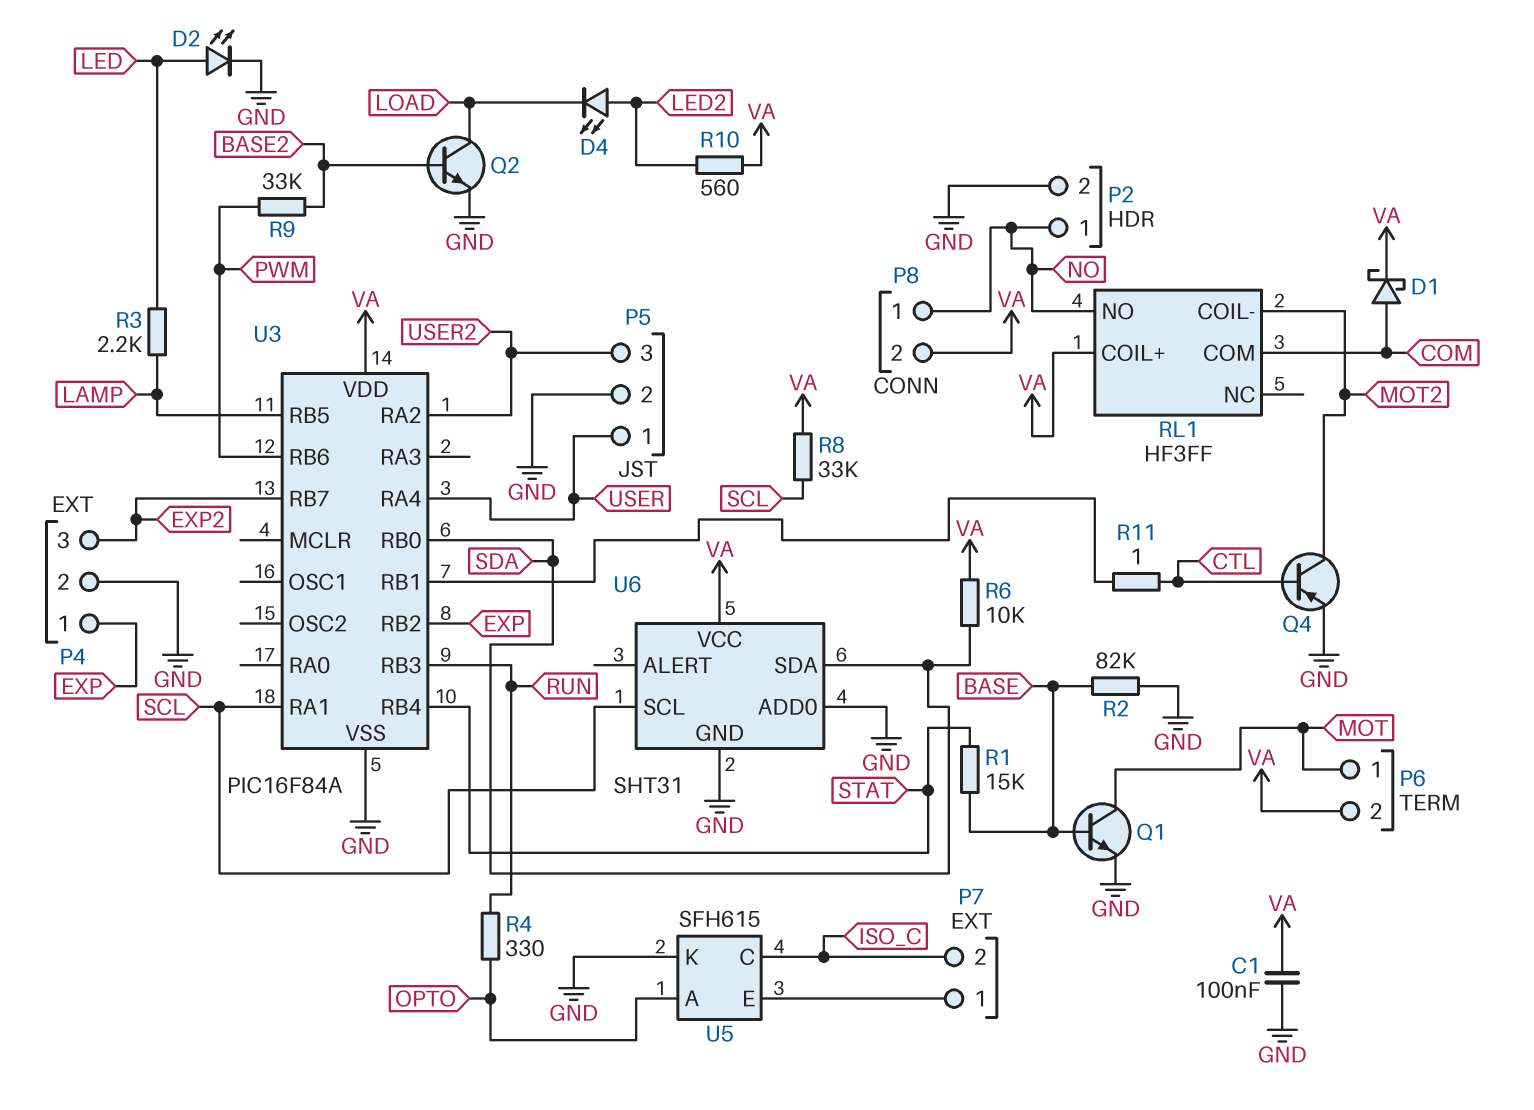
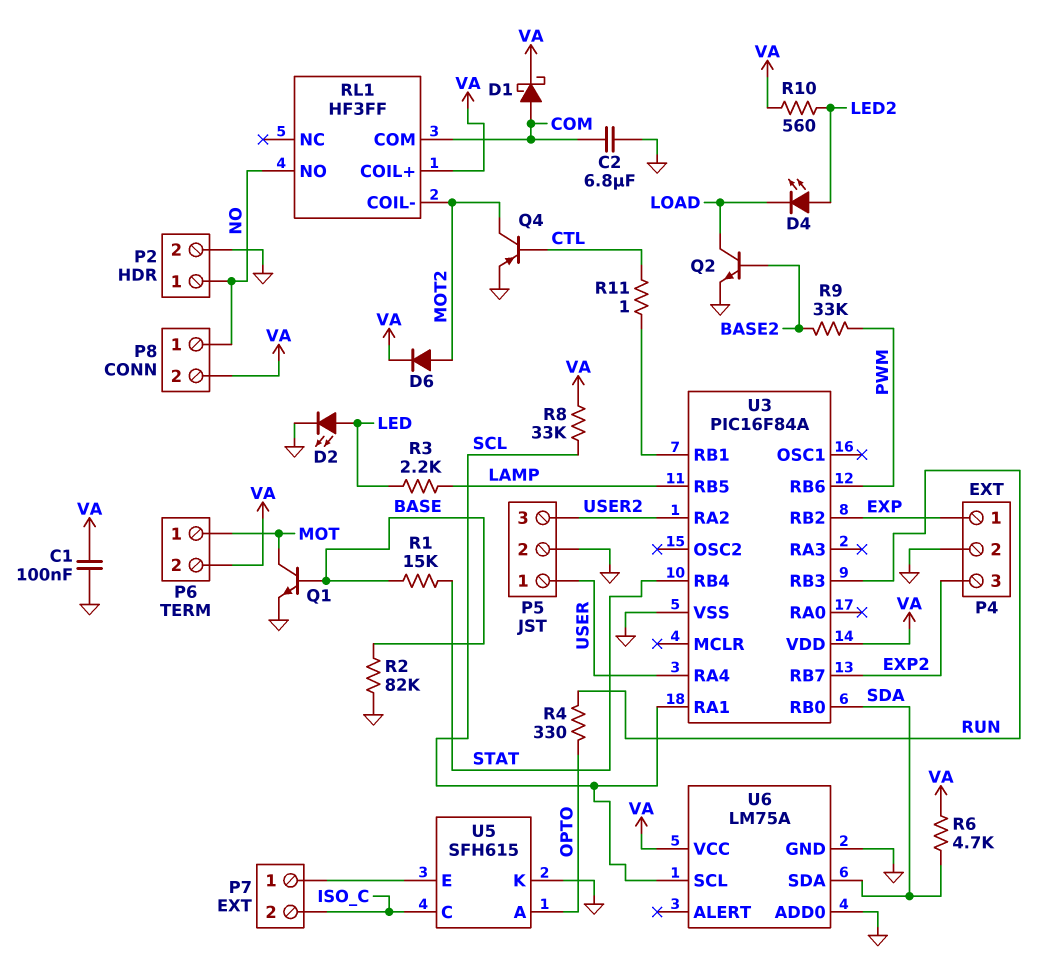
C2: none -> 6.8uF (COM, GND)
D6: none -> diode (A MOT2, K VA)
R6: 10k (SDA, VA) -> 4.7k (SDA, VA)
U6: SHT31 -> LM75A

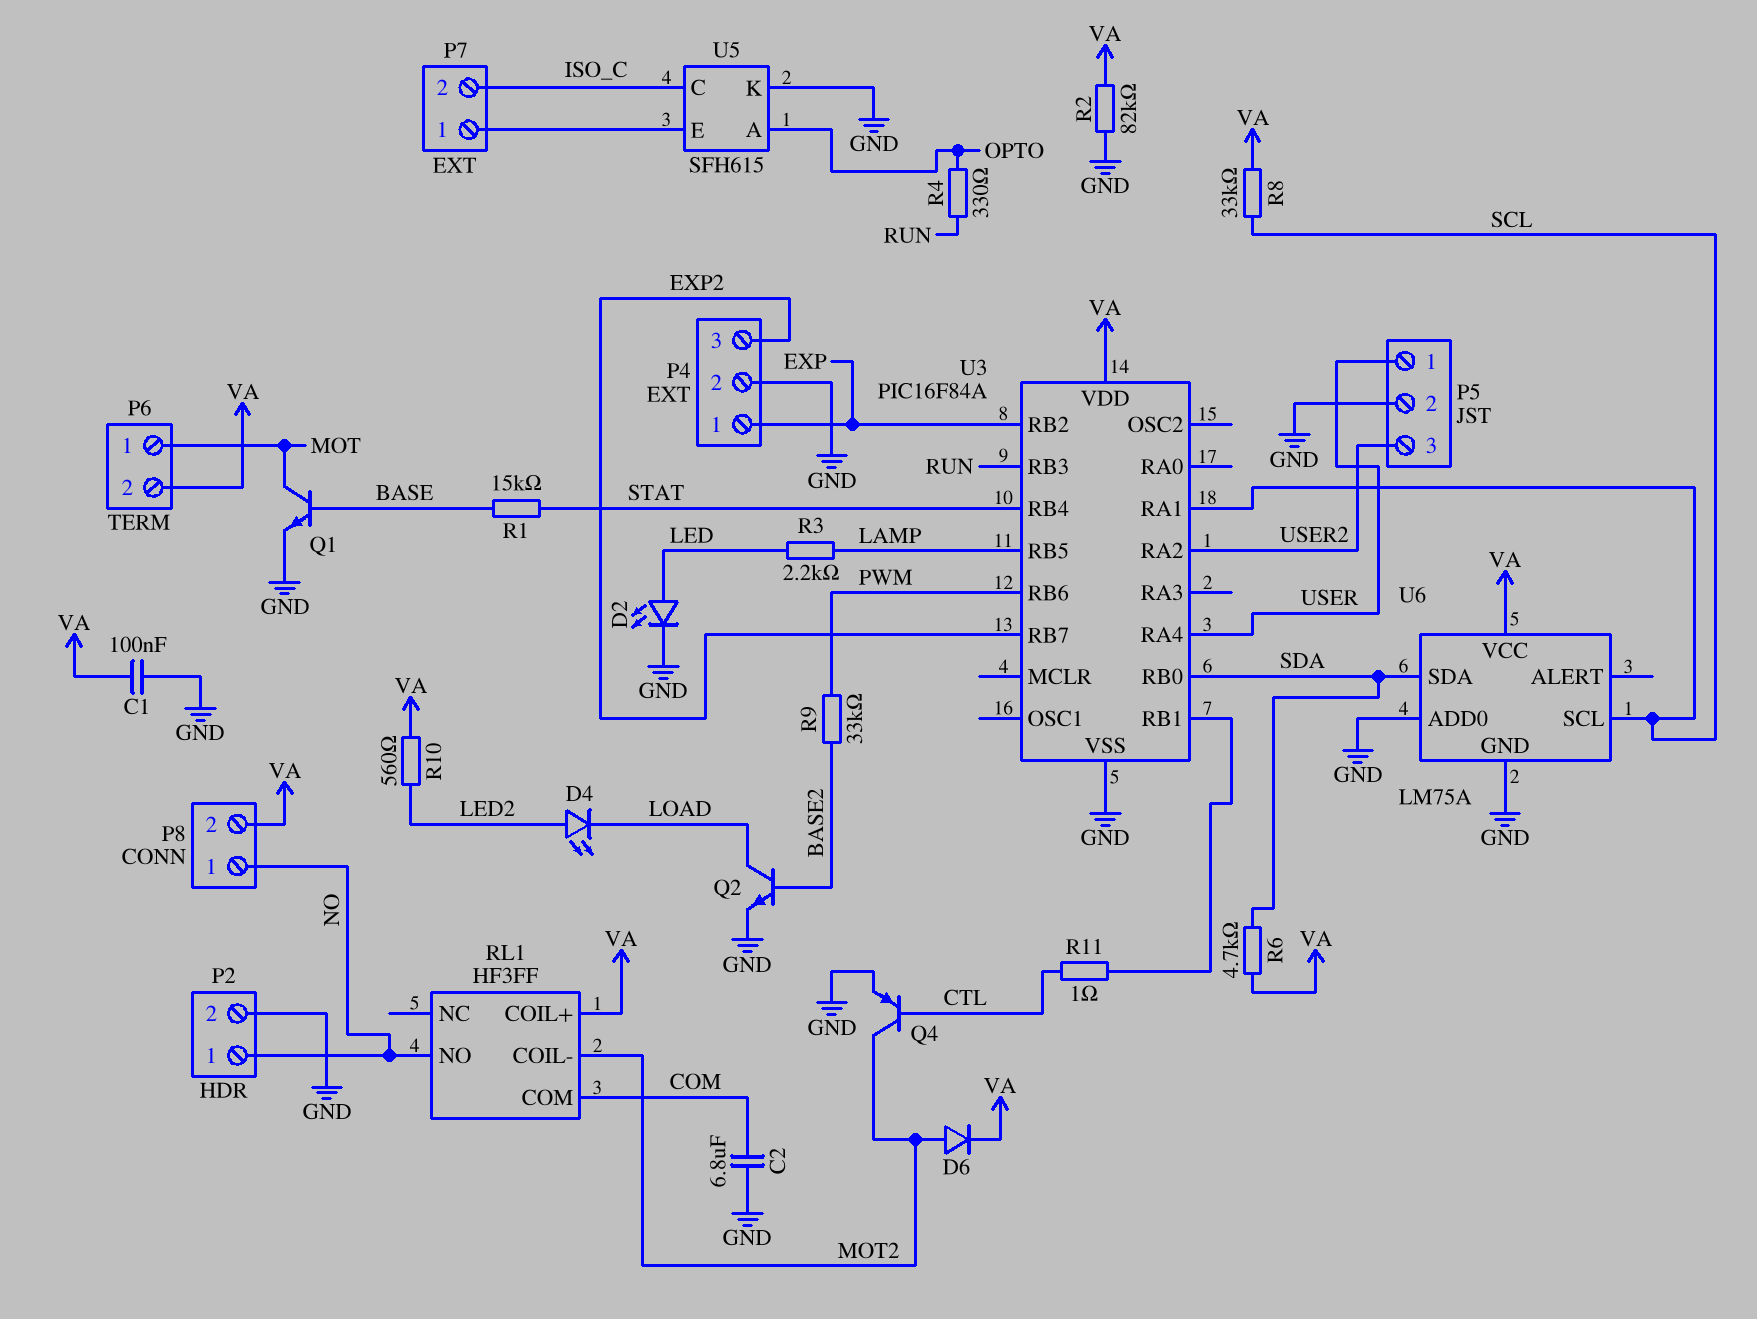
D1: schottky (A COM, K VA) -> none
R2: 82k (BASE, GND) -> 82k (GND, VA)

